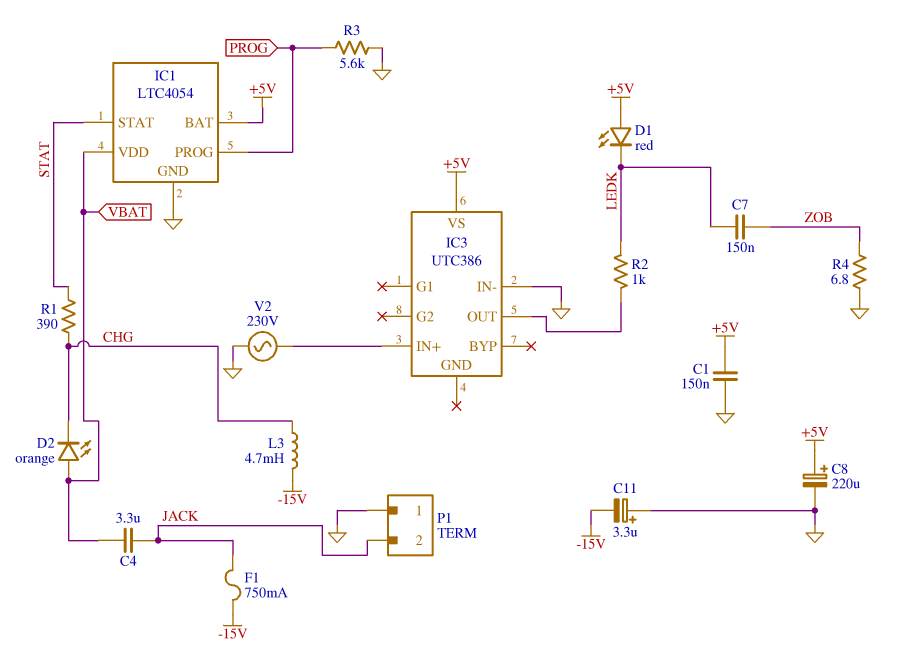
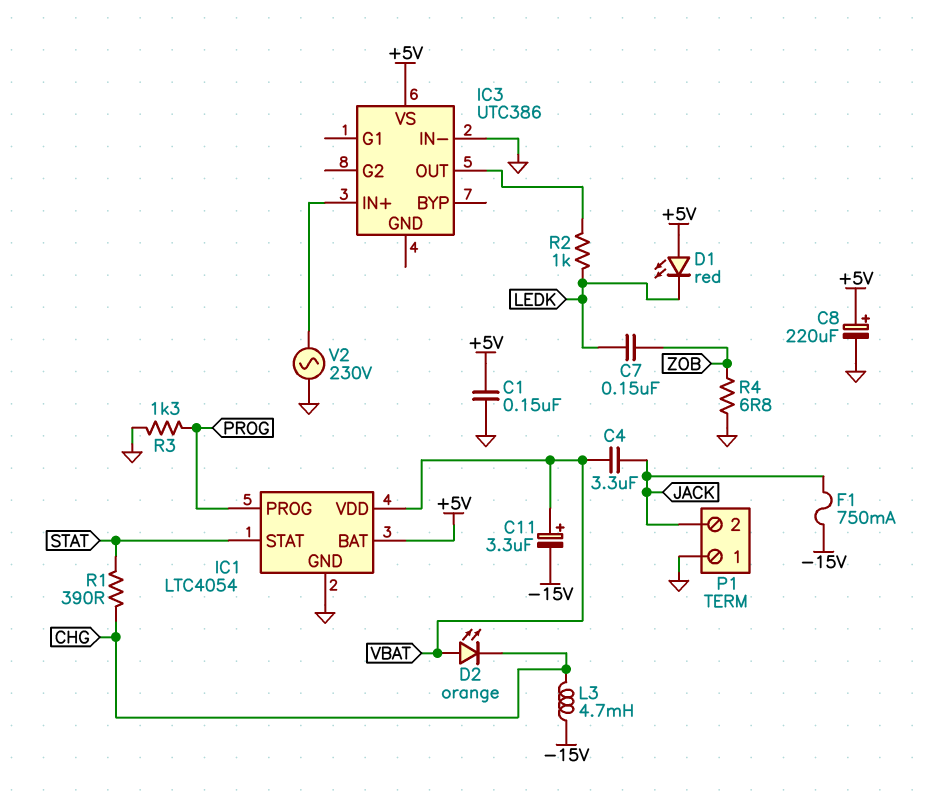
C11: 3.3uF (plus GND, minus -15V) -> 3.3uF (plus VBAT, minus -15V)
R3: 5.6k (GND, PROG) -> 1.3k (GND, PROG)

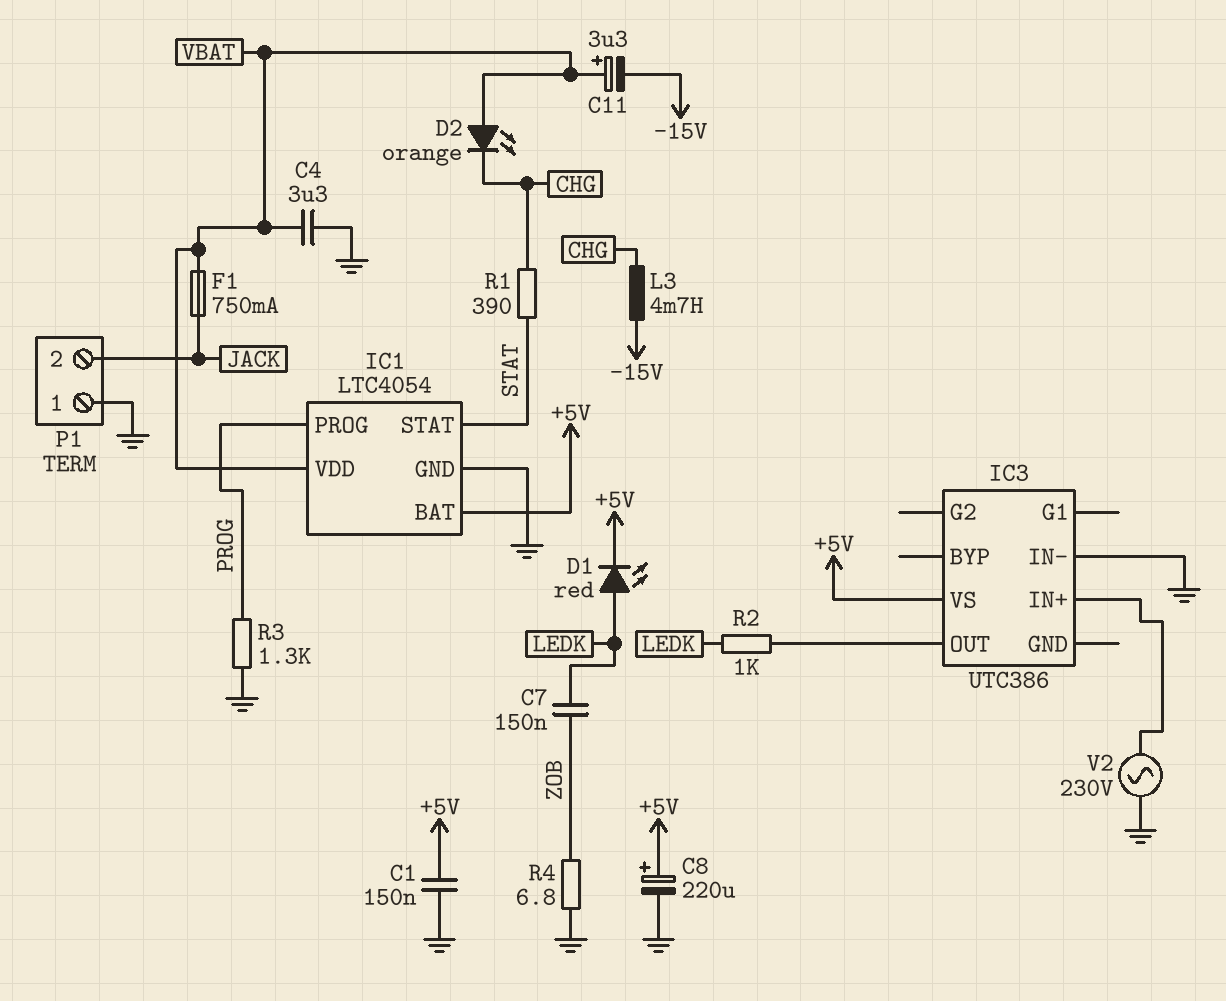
C4: 3.3uF (JACK, VBAT) -> 3.3uF (GND, VBAT)
D1: LED red (A +5V, K LEDK) -> LED red (A LEDK, K +5V)
F1: 750mA (-15V, JACK) -> 750mA (JACK, VBAT)

